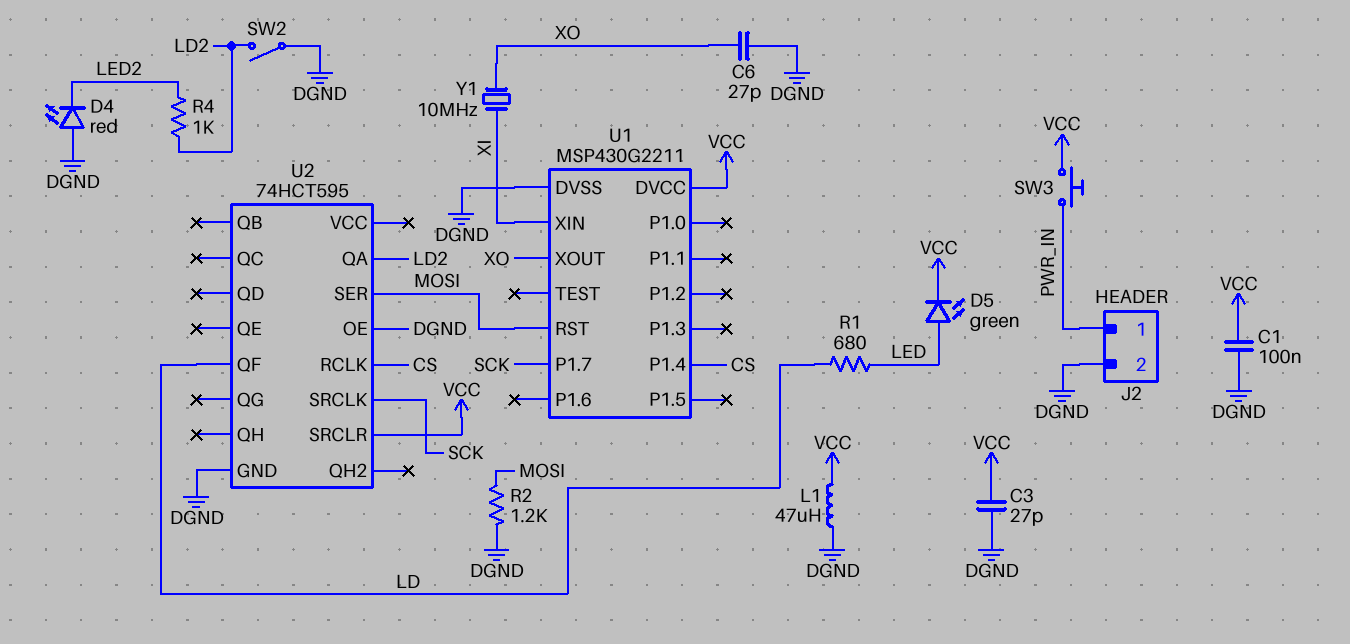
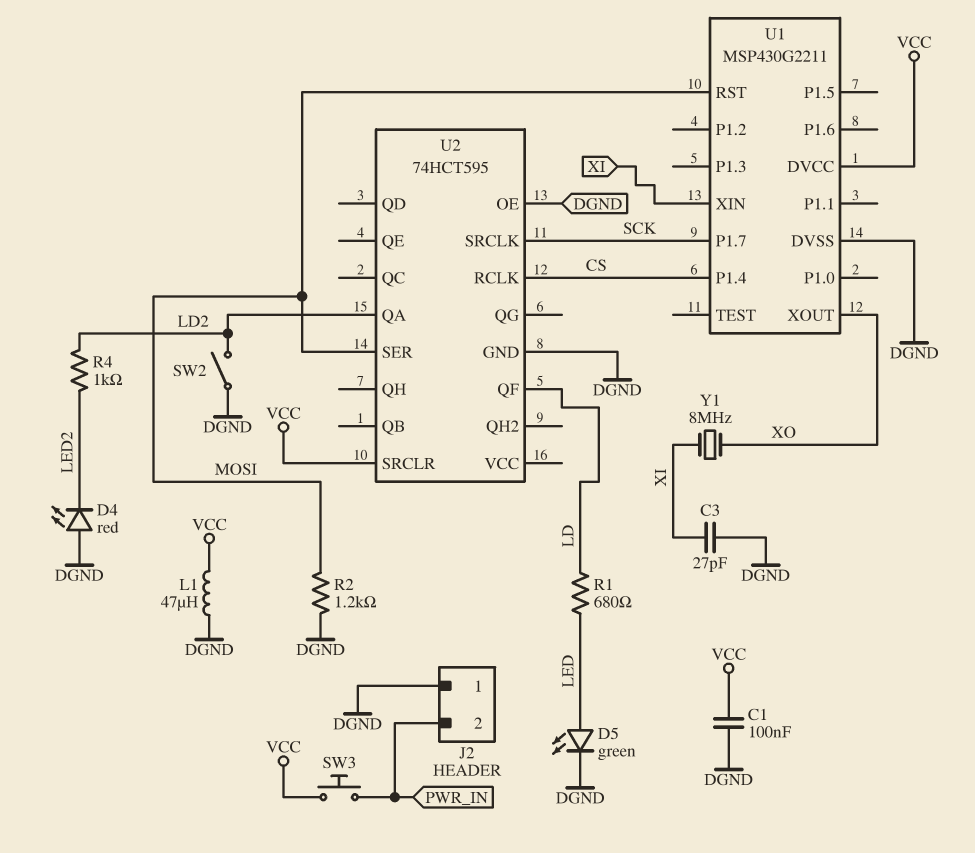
C3: 27pF (DGND, VCC) -> 27pF (DGND, XI)
C6: 27pF (DGND, XO) -> none
D5: LED green (A LED, K VCC) -> LED green (A LED, K DGND)
J2 pin 1: PWR_IN -> DGND
J2 pin 2: DGND -> PWR_IN
Y1: 10MHz (XI, XO) -> 8MHz (XI, XO)

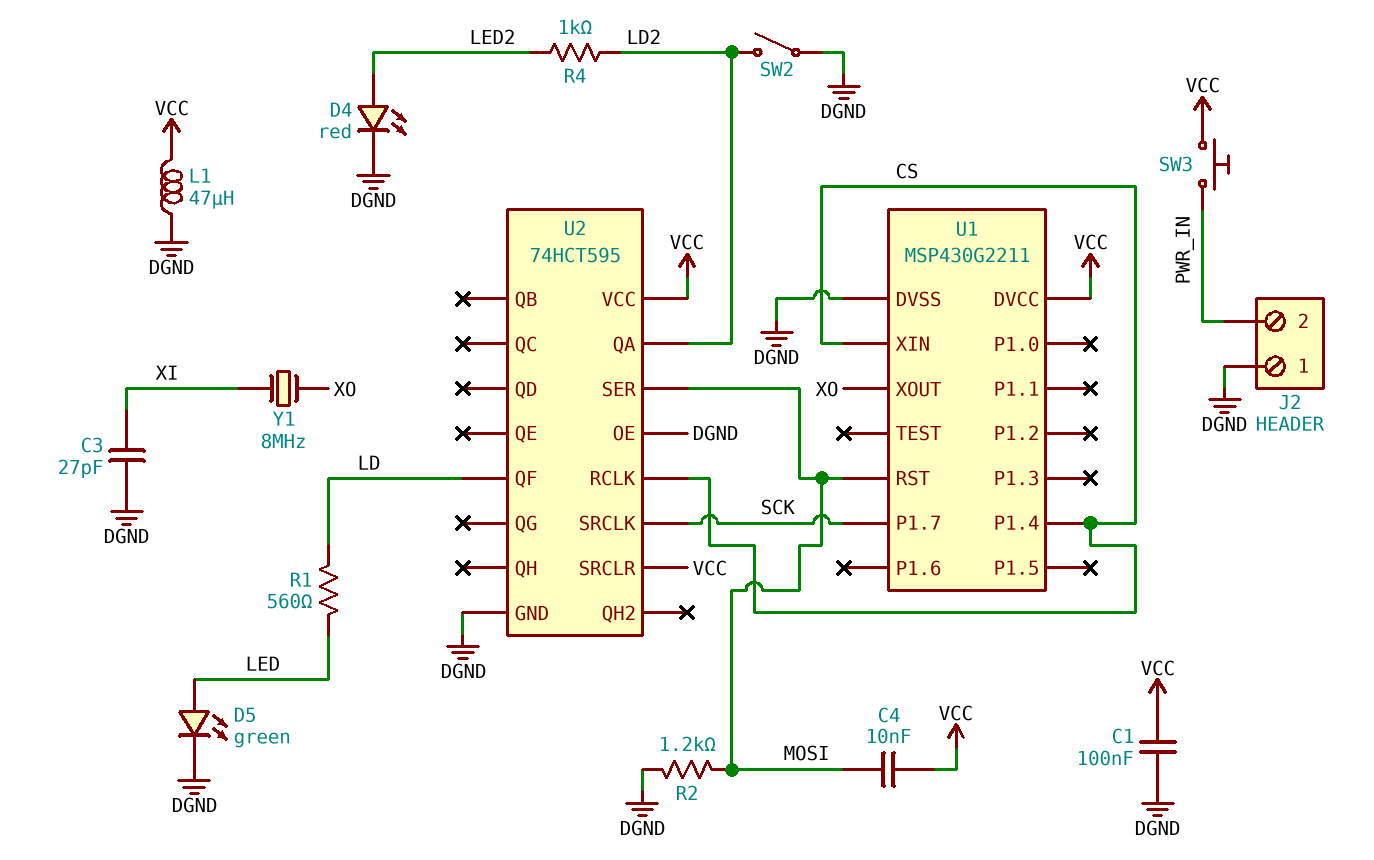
C4: none -> 10nF (MOSI, VCC)
D4: LED red (A DGND, K LED2) -> LED red (A LED2, K DGND)
R1: 680 (LD, LED) -> 560 (LD, LED)
U1 pin XIN: XI -> CS
U2 pin VCC: none -> VCC

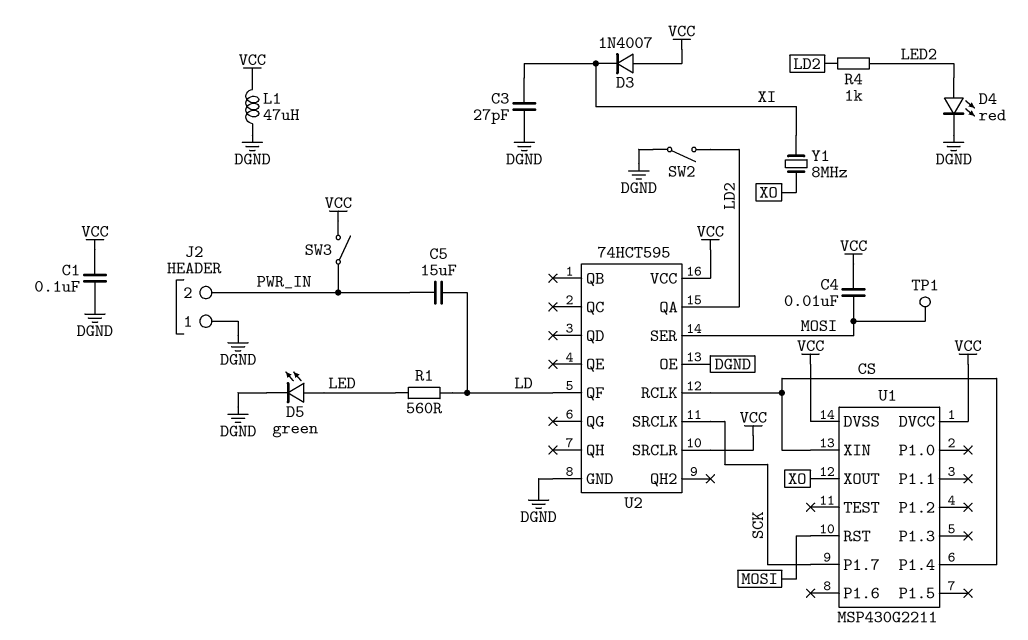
C5: none -> 15uF (LD, PWR_IN)
D3: none -> diode 1N4007 (A VCC, K XI)
R2: 1.2k (DGND, MOSI) -> none
SW3: button (PWR_IN, VCC) -> switch (PWR_IN, VCC)
TP1: none -> test point (MOSI)
U1 pin DVSS: DGND -> VCC

